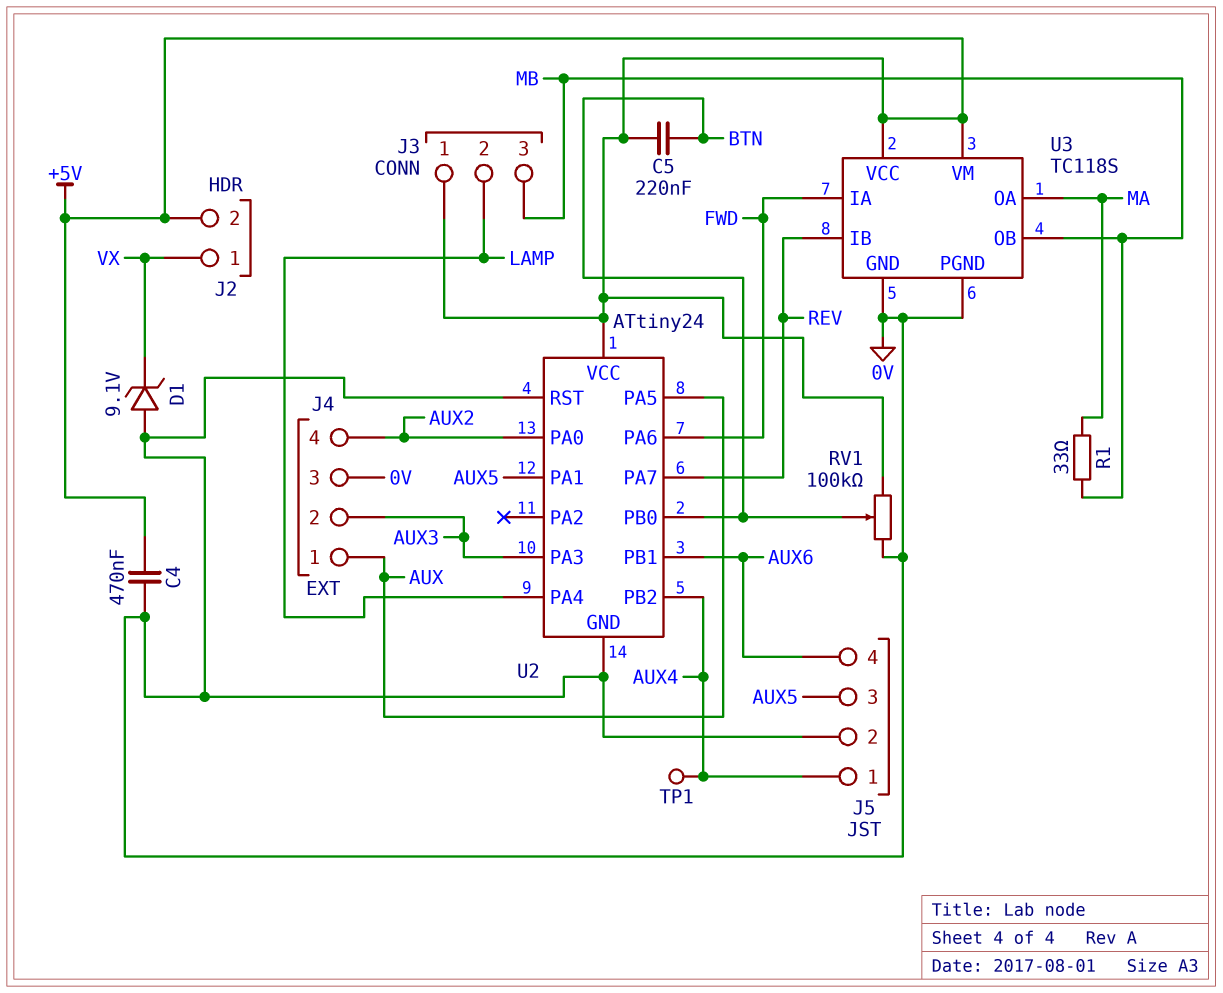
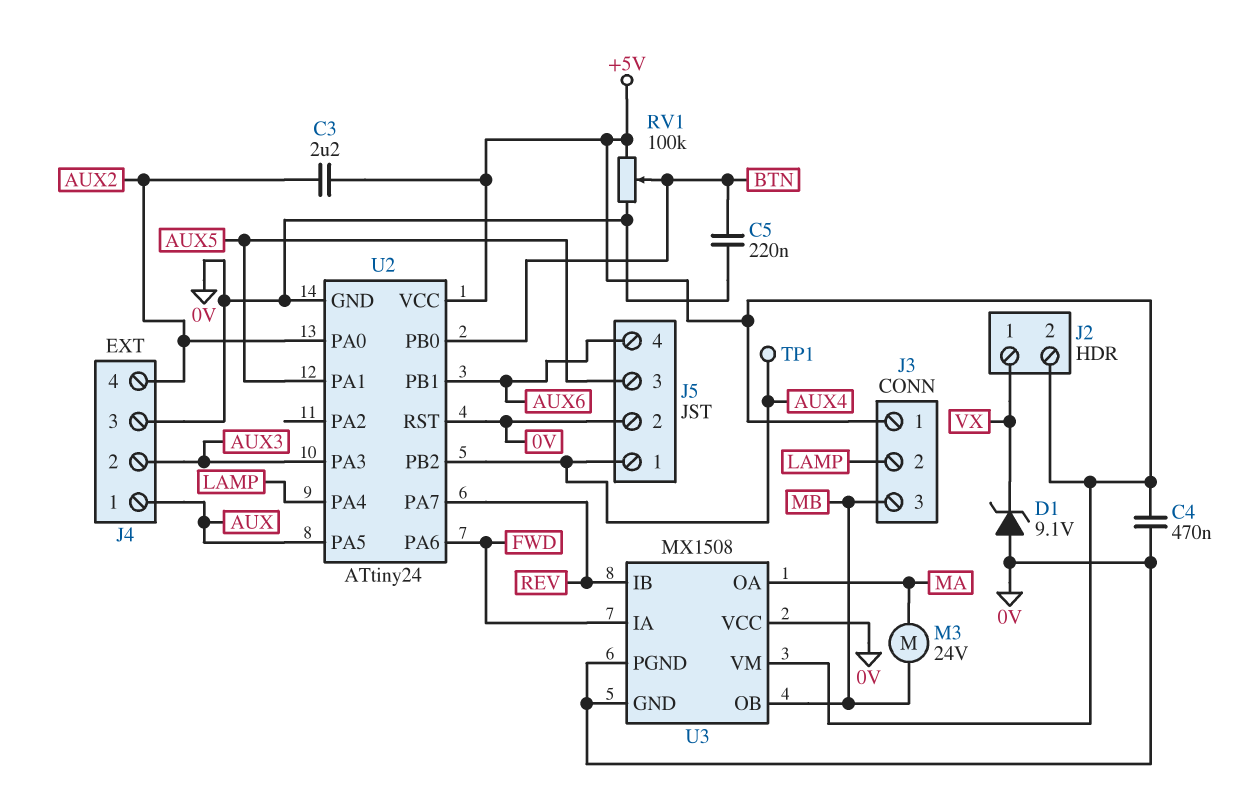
C3: none -> 2.2uF (+5V, AUX2)
C5: 220nF (+5V, BTN) -> 220nF (0V, BTN)
M3: none -> motor 24V (MA, MB)
R1: 33 (MA, MB) -> none
U3: TC118S -> MX1508
U3 pin VCC: +5V -> 0V

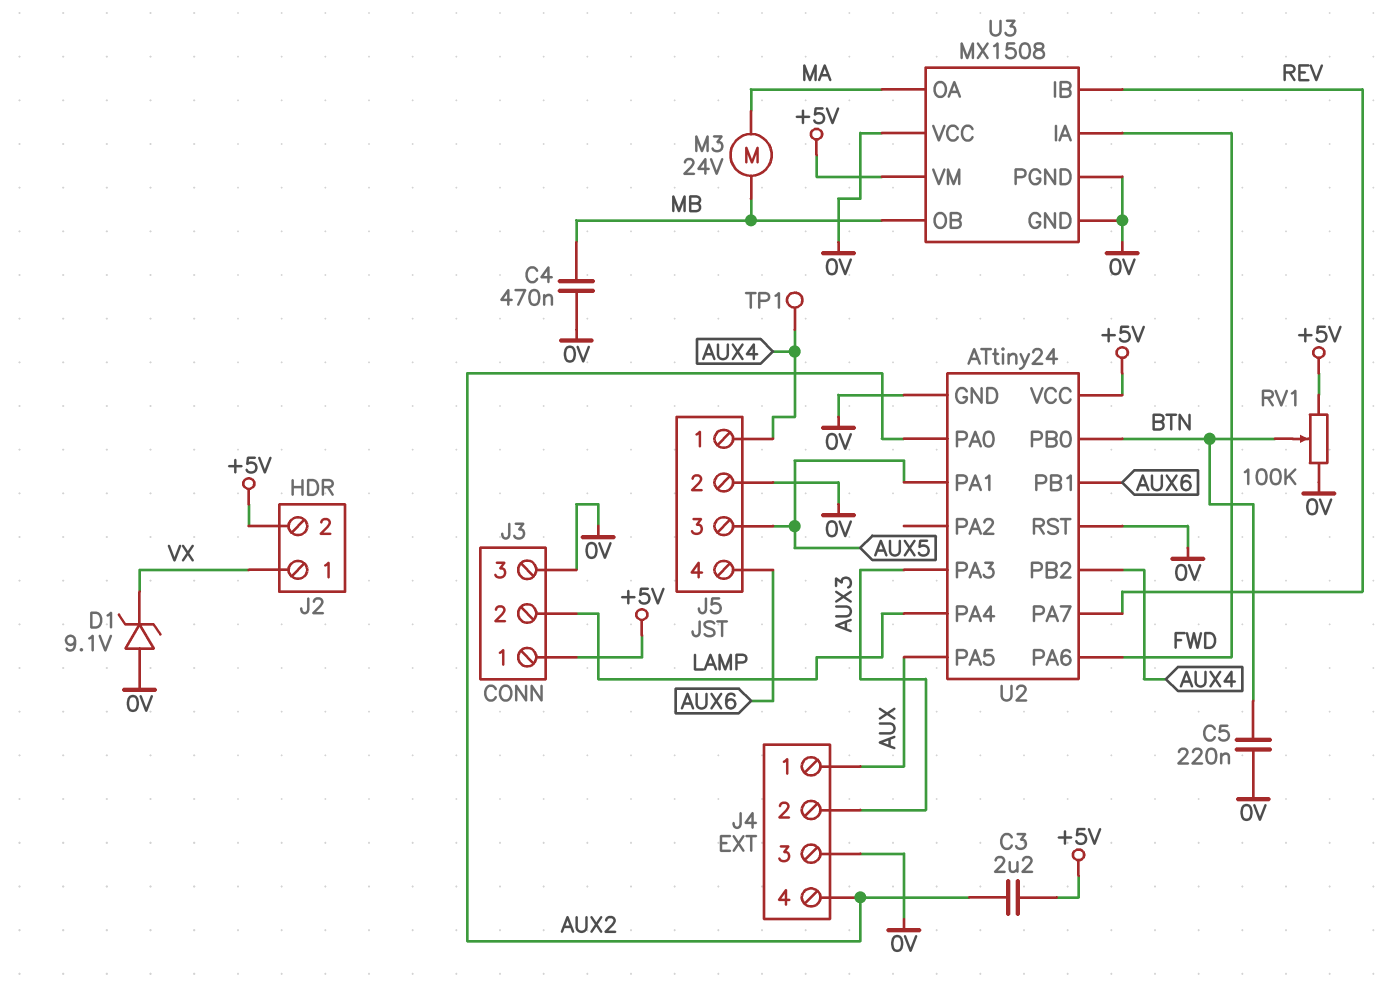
C4: 470nF (+5V, 0V) -> 470nF (0V, MB)
J3 pin 3: MB -> 0V

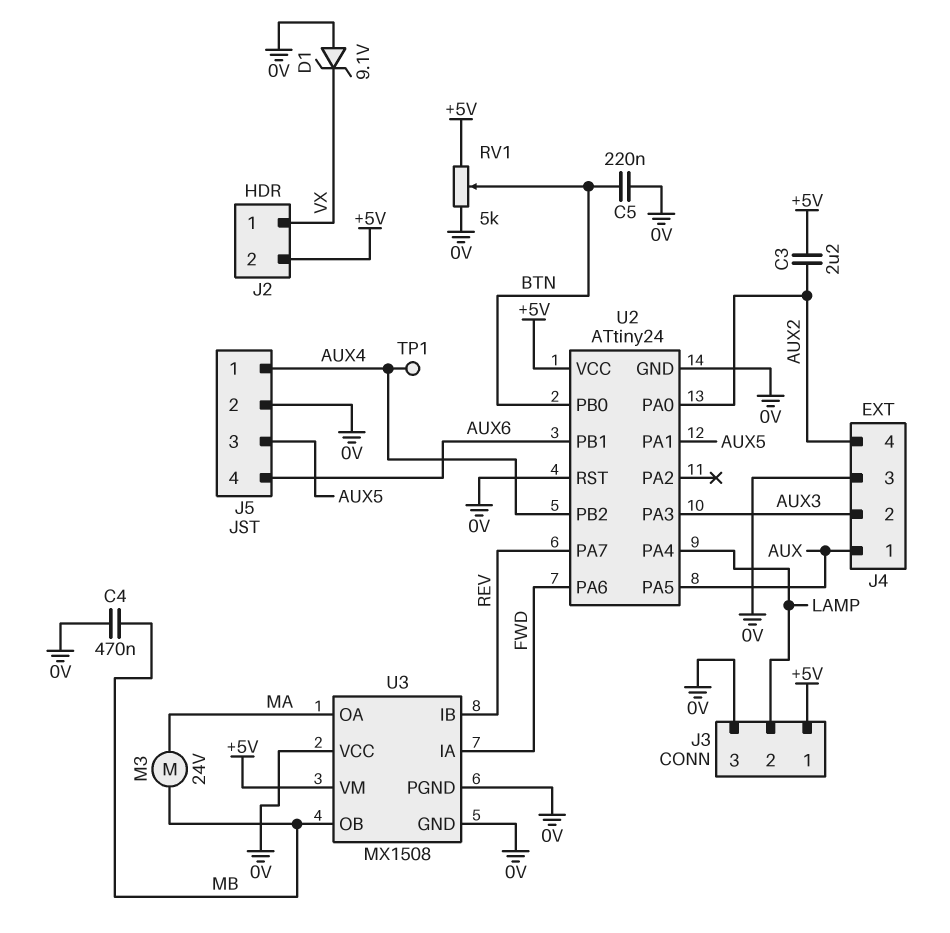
RV1: 100k (+5V, 0V, wiper BTN) -> 5k (+5V, 0V, wiper BTN)

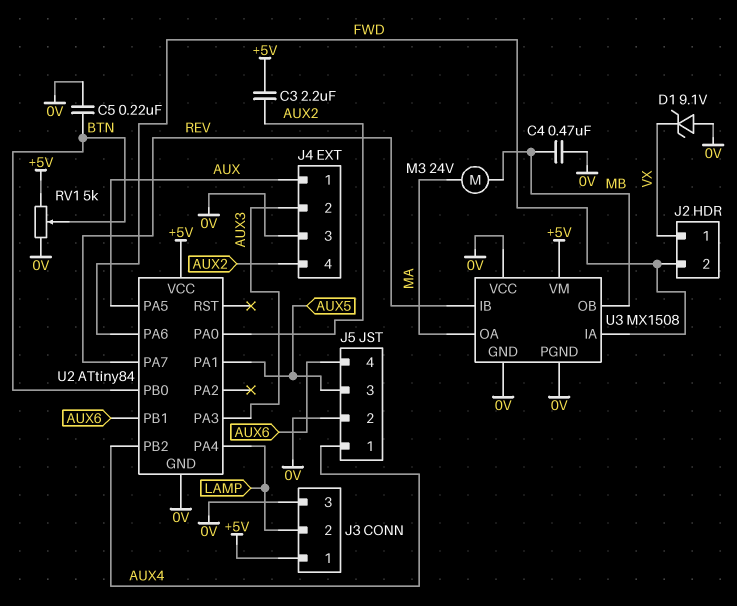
J2 pin 2: +5V -> FWD
TP1: test point (AUX4) -> none
U2: ATtiny24 -> ATtiny84
U2 pin RST: 0V -> none

